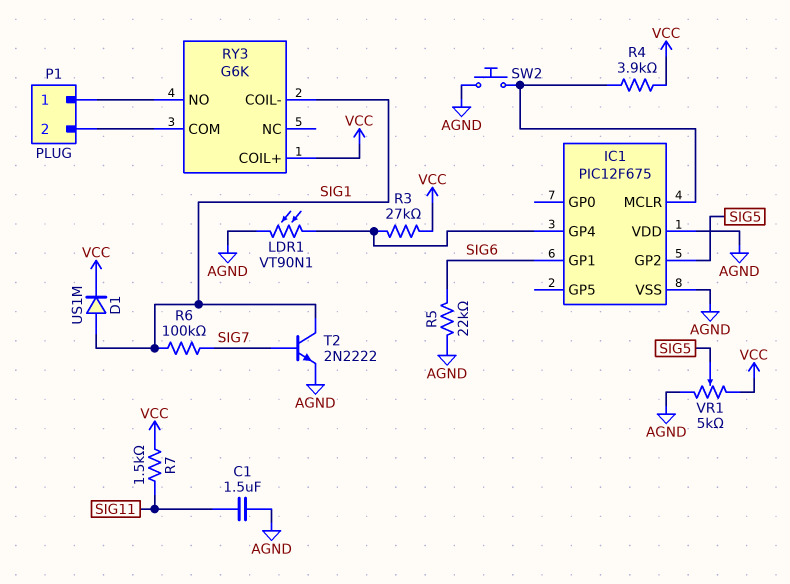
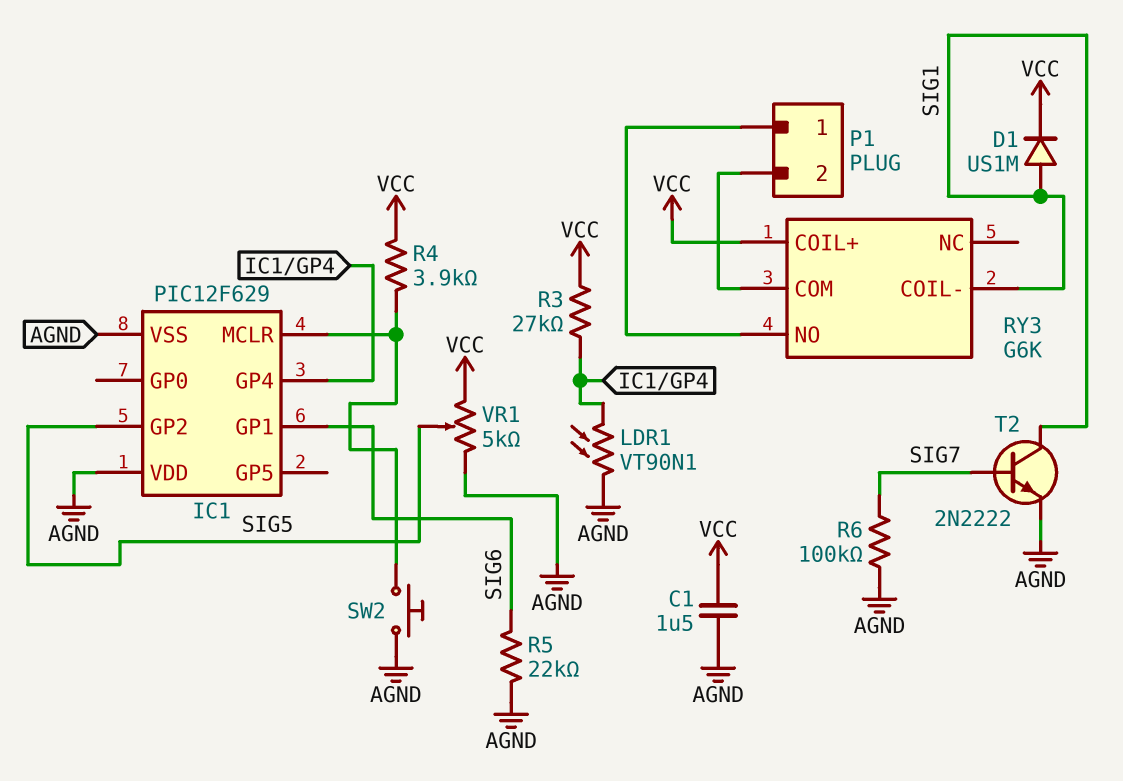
C1: 1.5uF (AGND, SIG11) -> 1.5uF (AGND, VCC)
IC1: PIC12F675 -> PIC12F629
R6: 100k (SIG1, SIG7) -> 100k (AGND, SIG7)
R7: 1.5k (SIG11, VCC) -> none

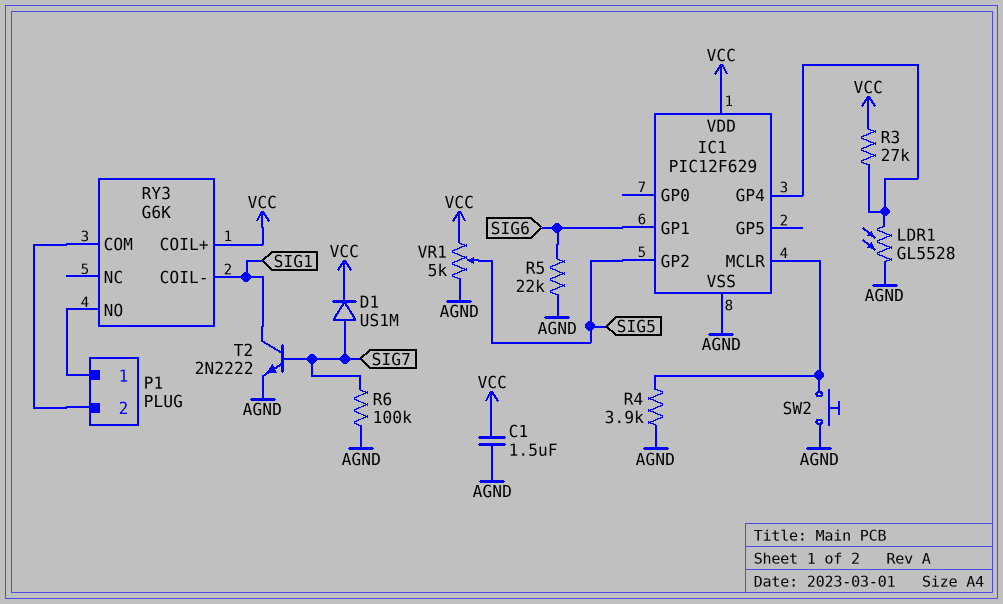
D1: diode US1M (A SIG1, K VCC) -> diode US1M (A SIG7, K VCC)
IC1 pin VDD: AGND -> VCC
LDR1: VT90N1 (AGND, IC1/GP4) -> GL5528 (AGND, IC1/GP4)
R4: 3.9k (IC1/MCLR, VCC) -> 3.9k (AGND, IC1/MCLR)

